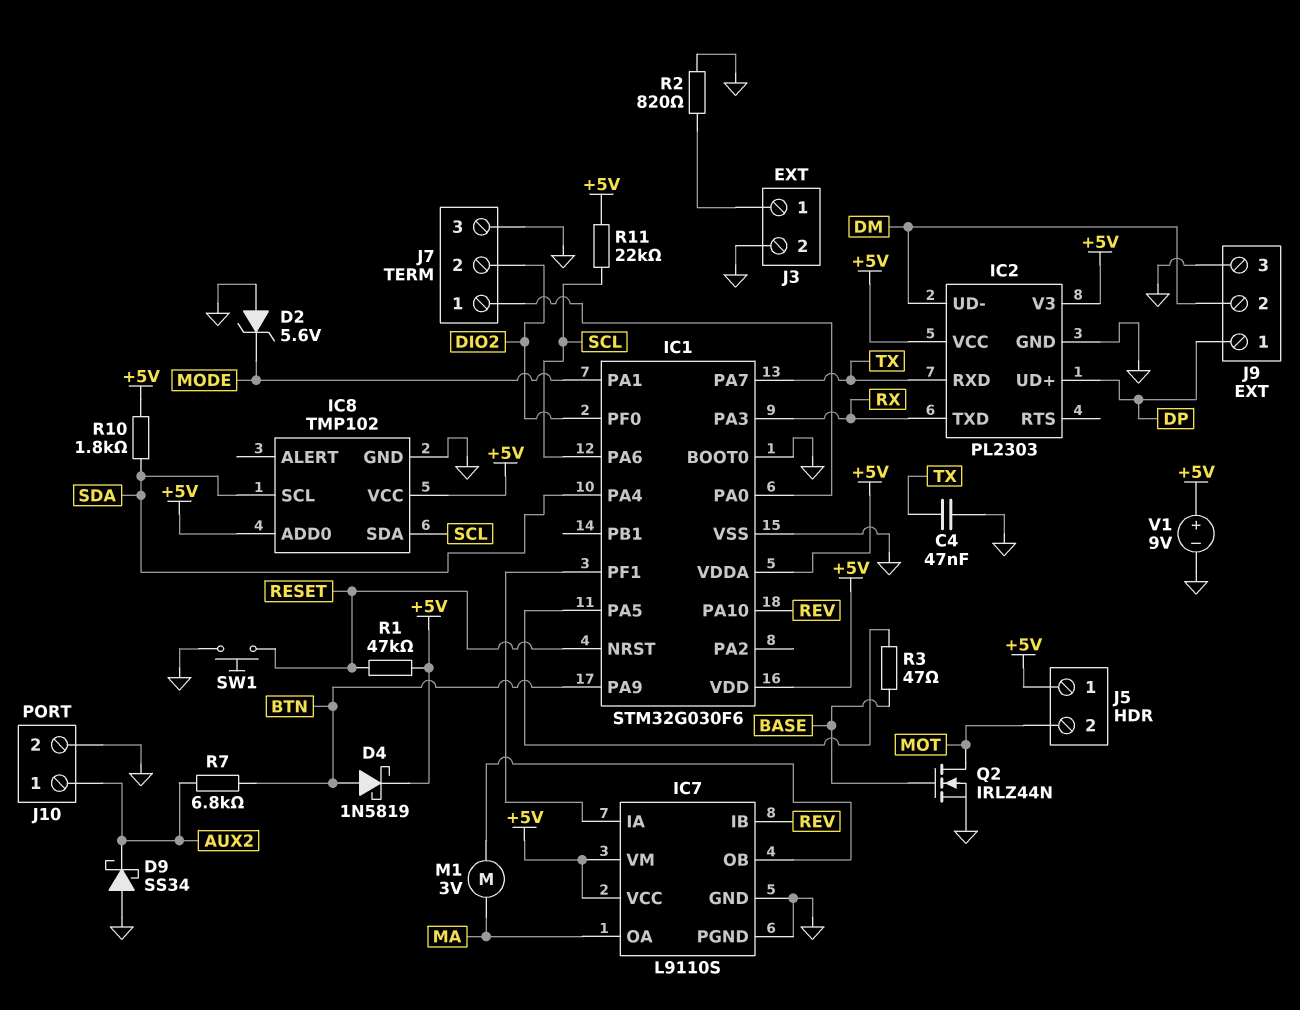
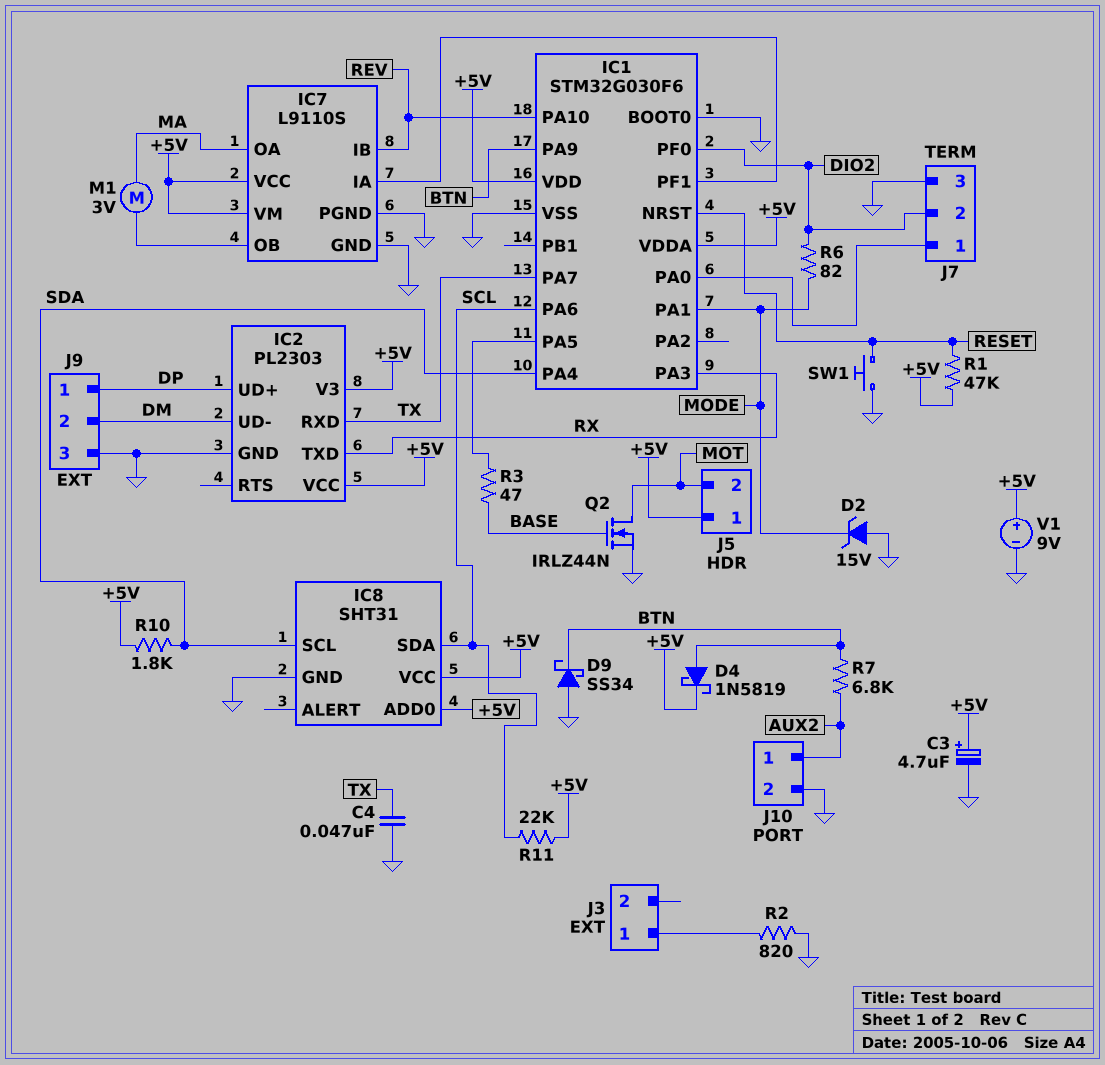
C3: none -> 4.7uF (plus +5V, minus GND)
D2: zener 5.6V (A GND, K MODE) -> zener 15V (A GND, K MODE)
D9: schottky SS34 (A GND, K AUX2) -> schottky SS34 (A GND, K BTN)
IC8: TMP102 -> SHT31
J3 pin 2: GND -> none
R6: none -> 82 (DIO2, MODE)

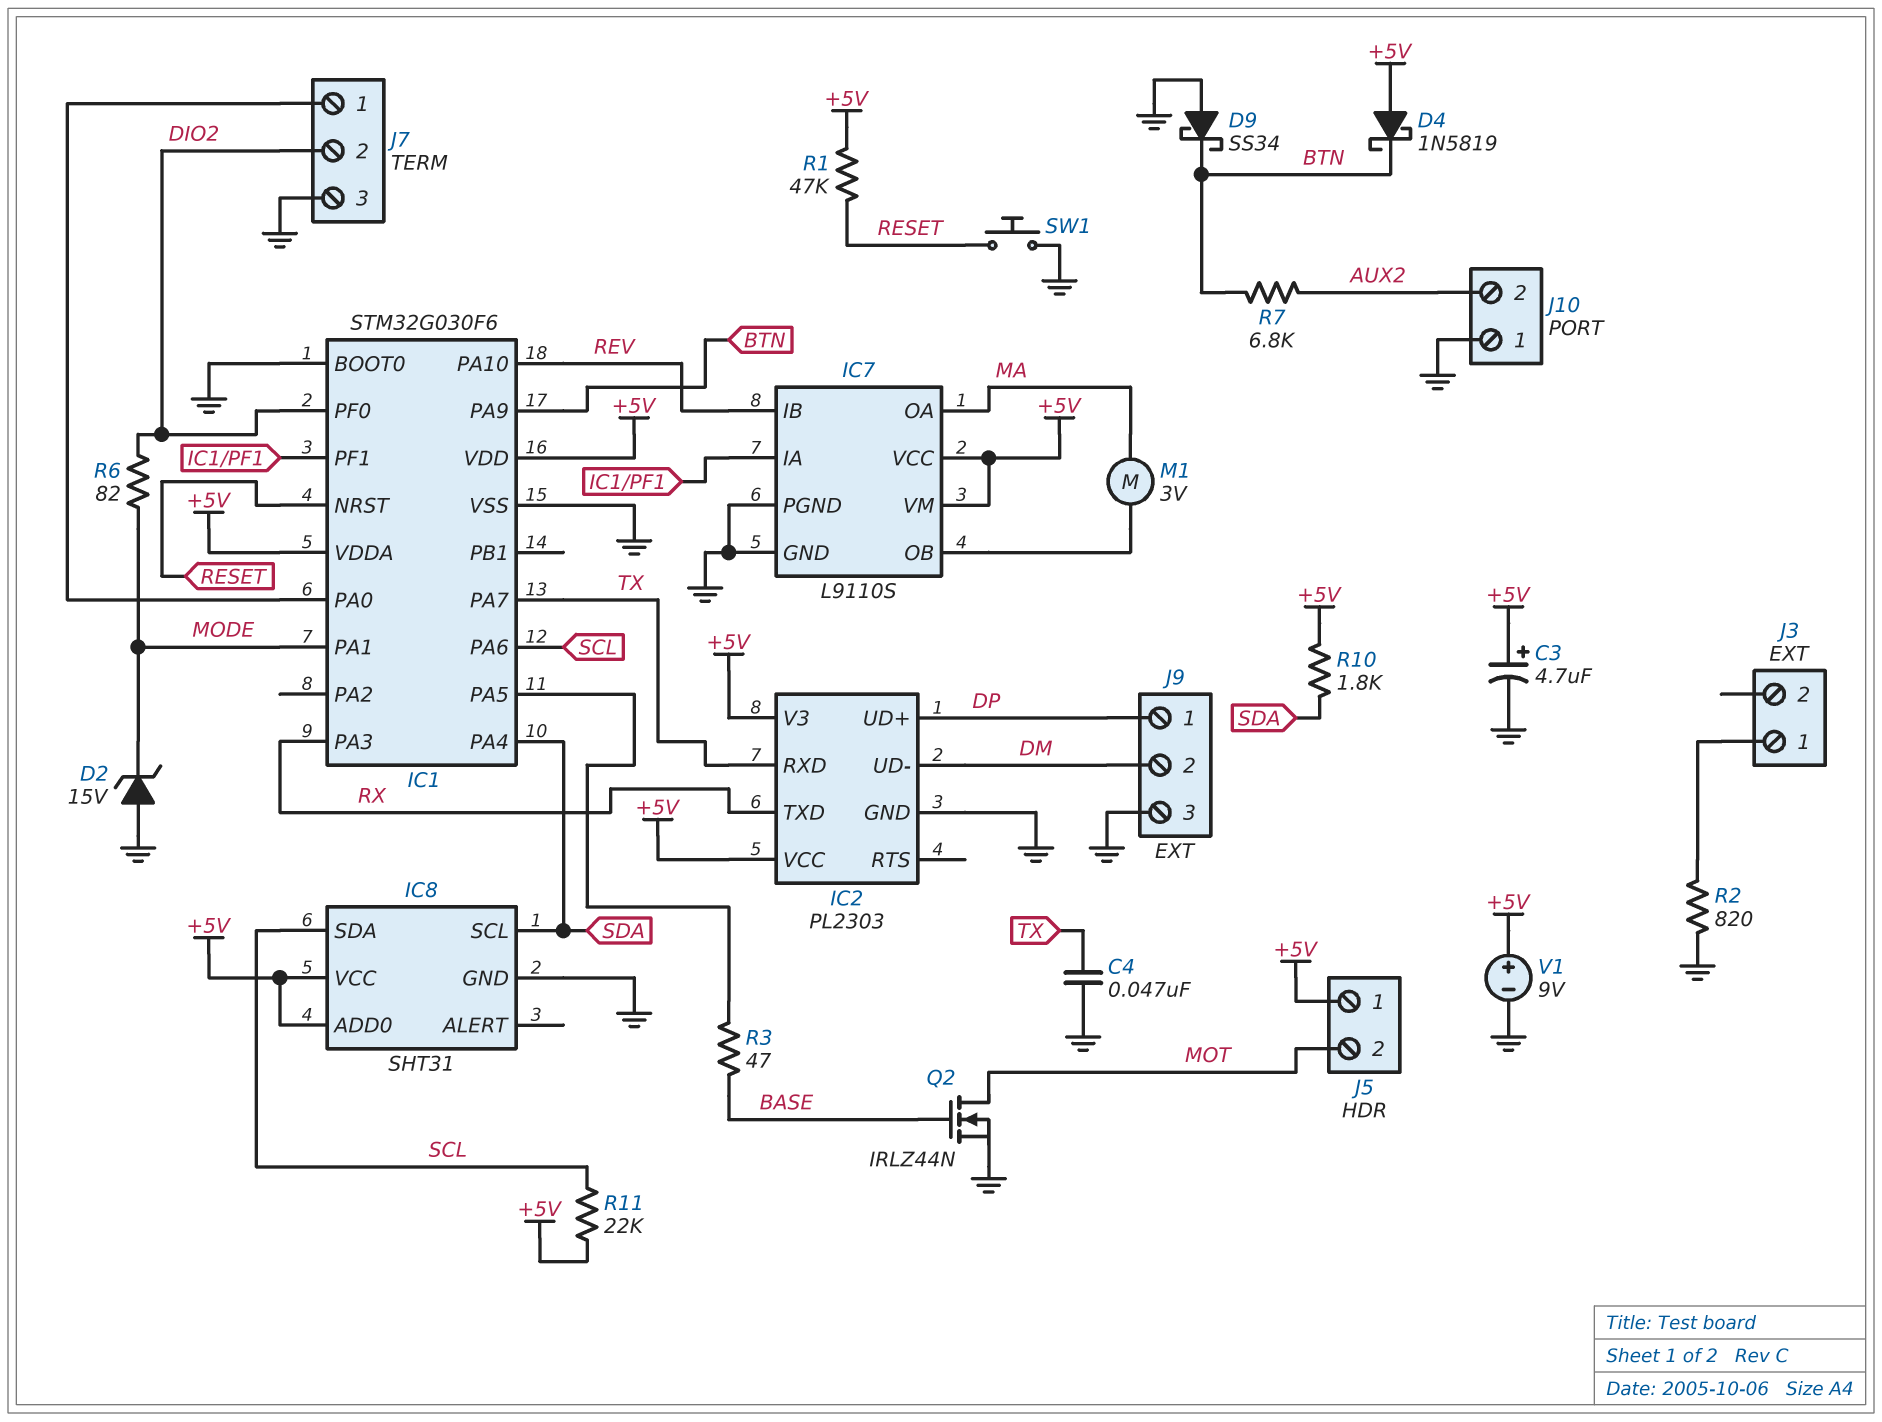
D4: schottky 1N5819 (A BTN, K +5V) -> schottky 1N5819 (A +5V, K BTN)
J10 pin 1: AUX2 -> GND
J10 pin 2: GND -> AUX2

